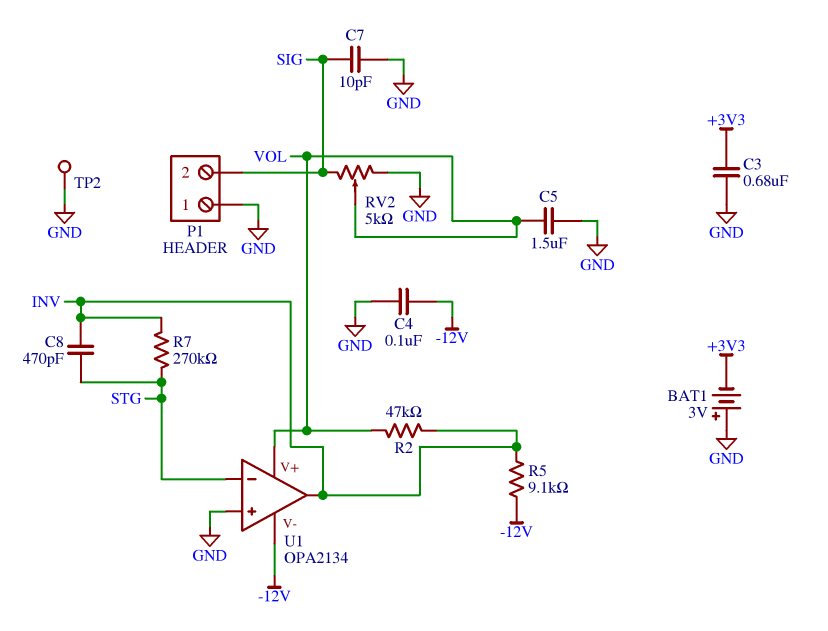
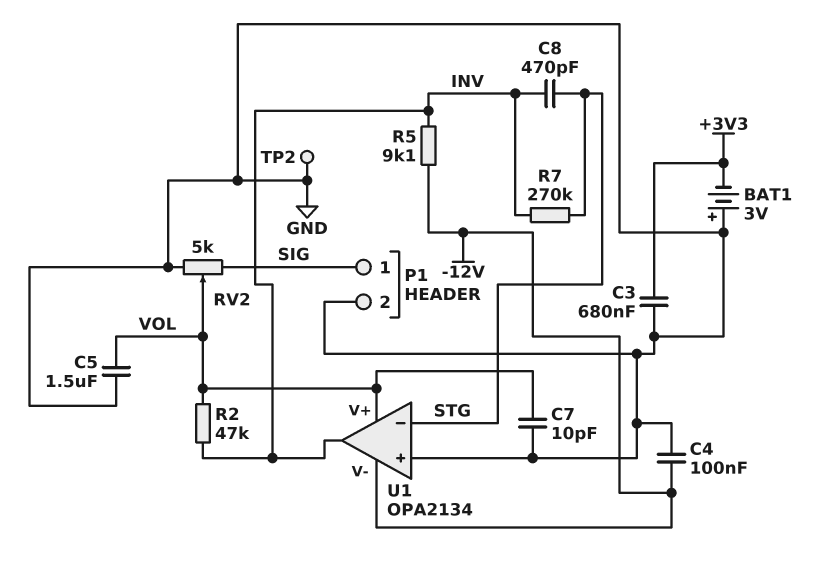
C7: 10pF (GND, SIG) -> 10pF (GND, VOL)
P1 pin 1: GND -> SIG
P1 pin 2: SIG -> GND

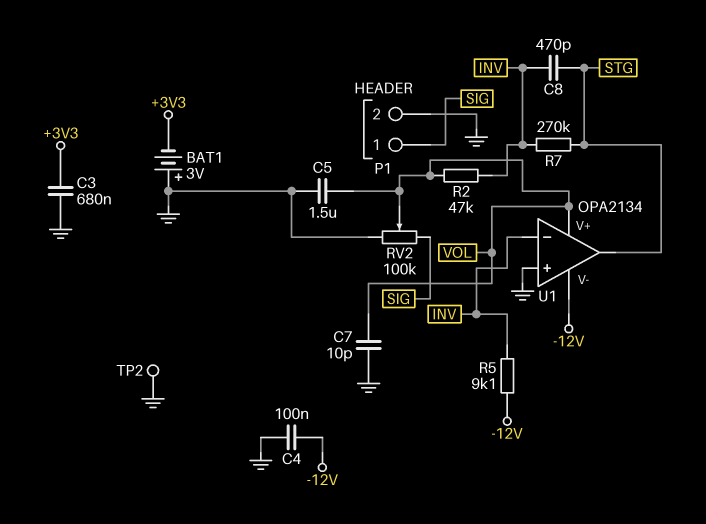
RV2: 5k (GND, SIG, wiper VOL) -> 100k (GND, SIG, wiper VOL)
U1 pin in-: STG -> INV
U1 pin out: INV -> STG

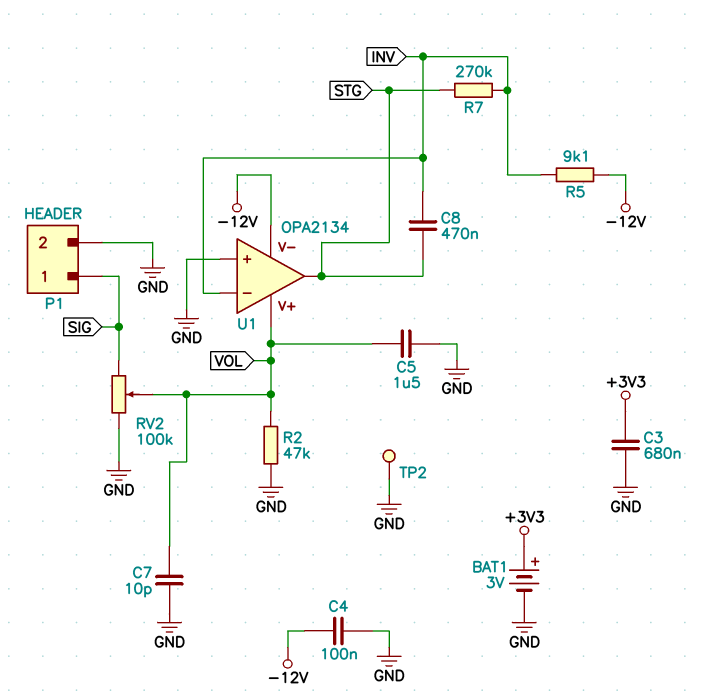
BAT1: 3V (plus GND, minus +3V3) -> 3V (plus +3V3, minus GND)
C8: 470pF (INV, STG) -> 470nF (INV, STG)
R2: 47k (INV, VOL) -> 47k (GND, VOL)

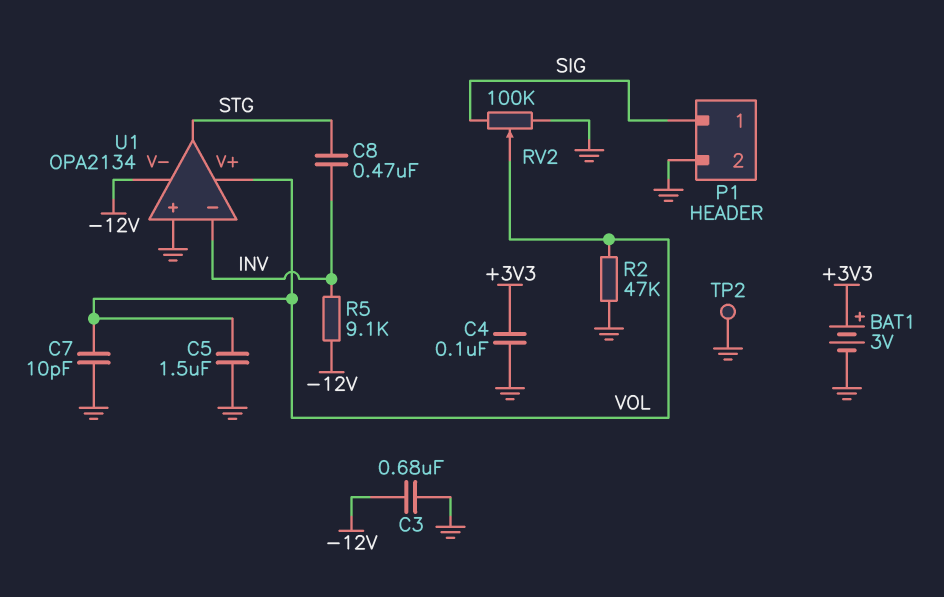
C3: 680nF (+3V3, GND) -> 680nF (-12V, GND)
C4: 100nF (-12V, GND) -> 100nF (+3V3, GND)
R7: 270k (INV, STG) -> none

